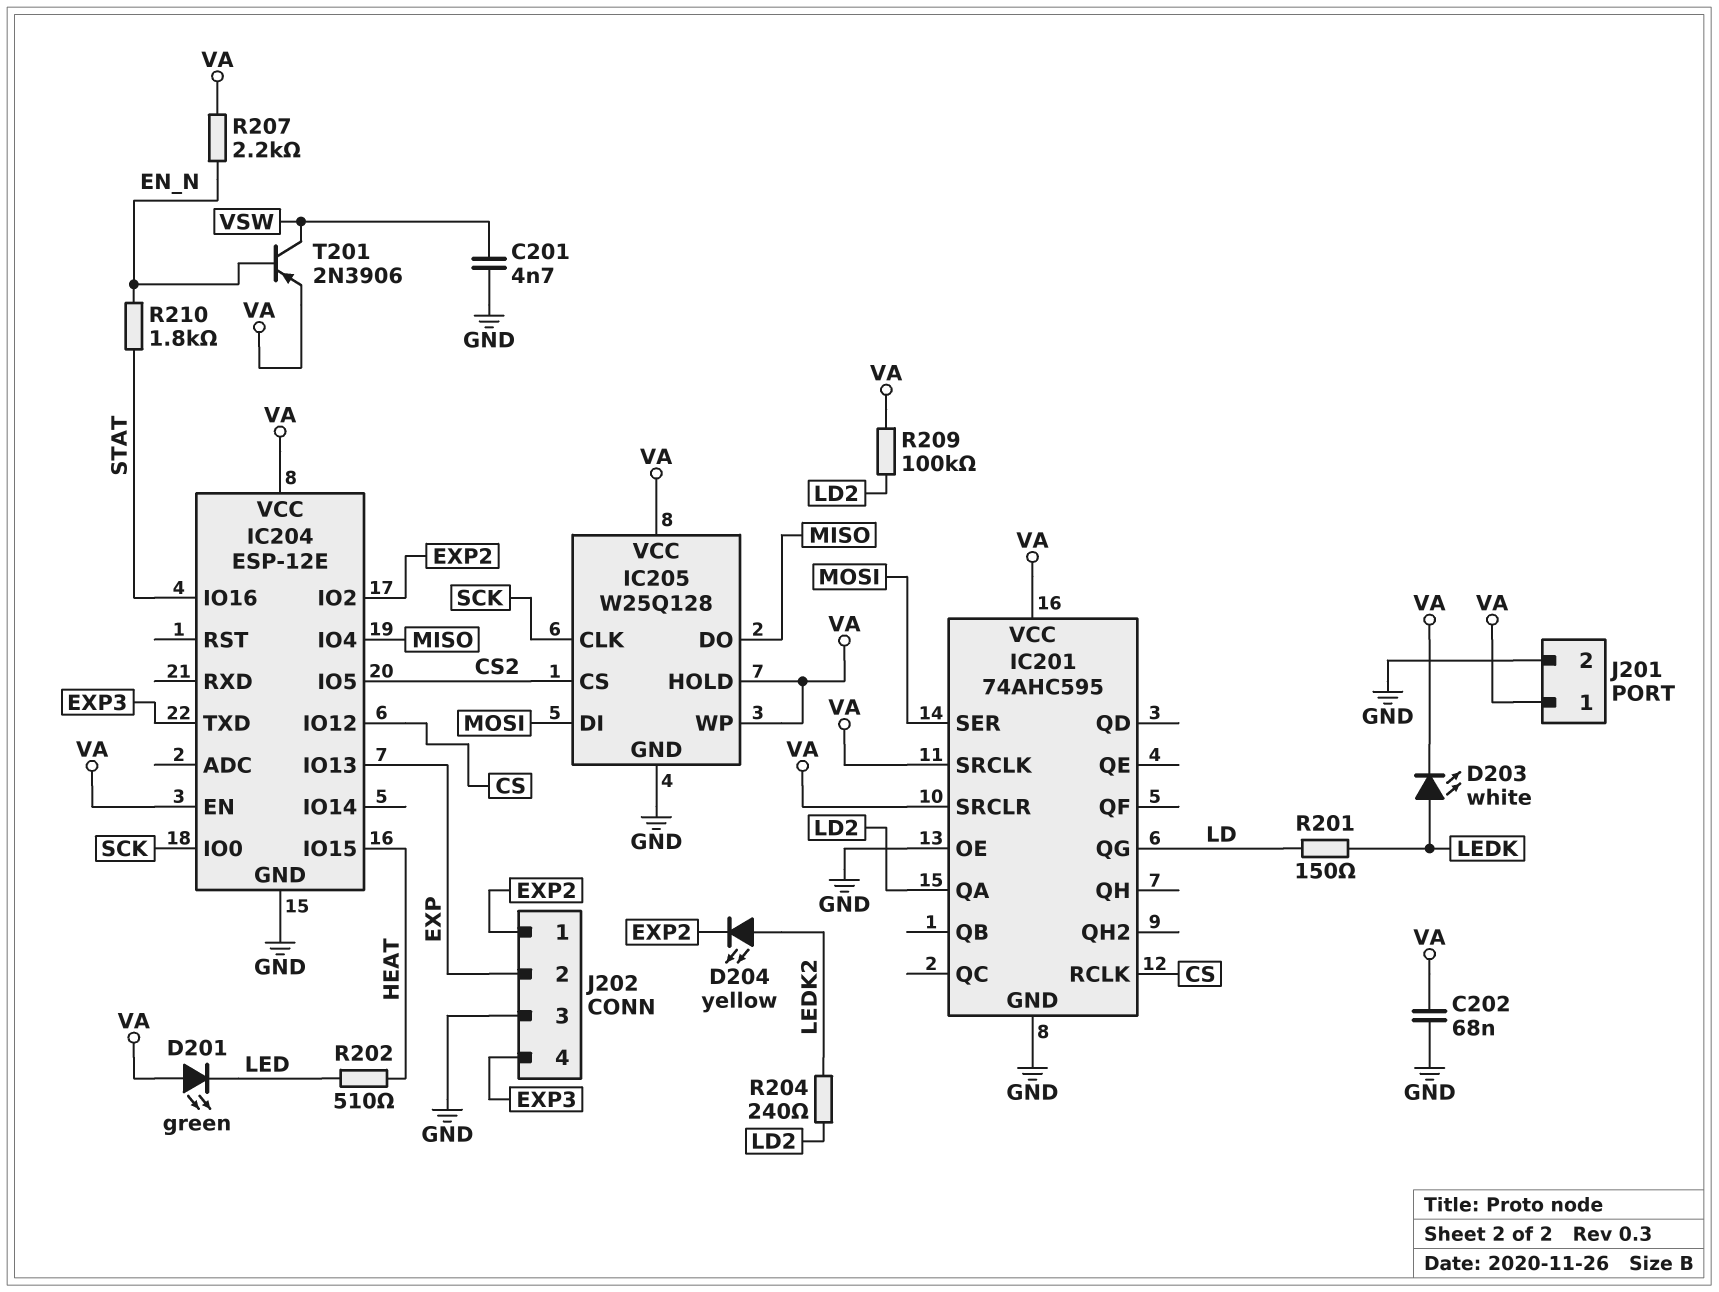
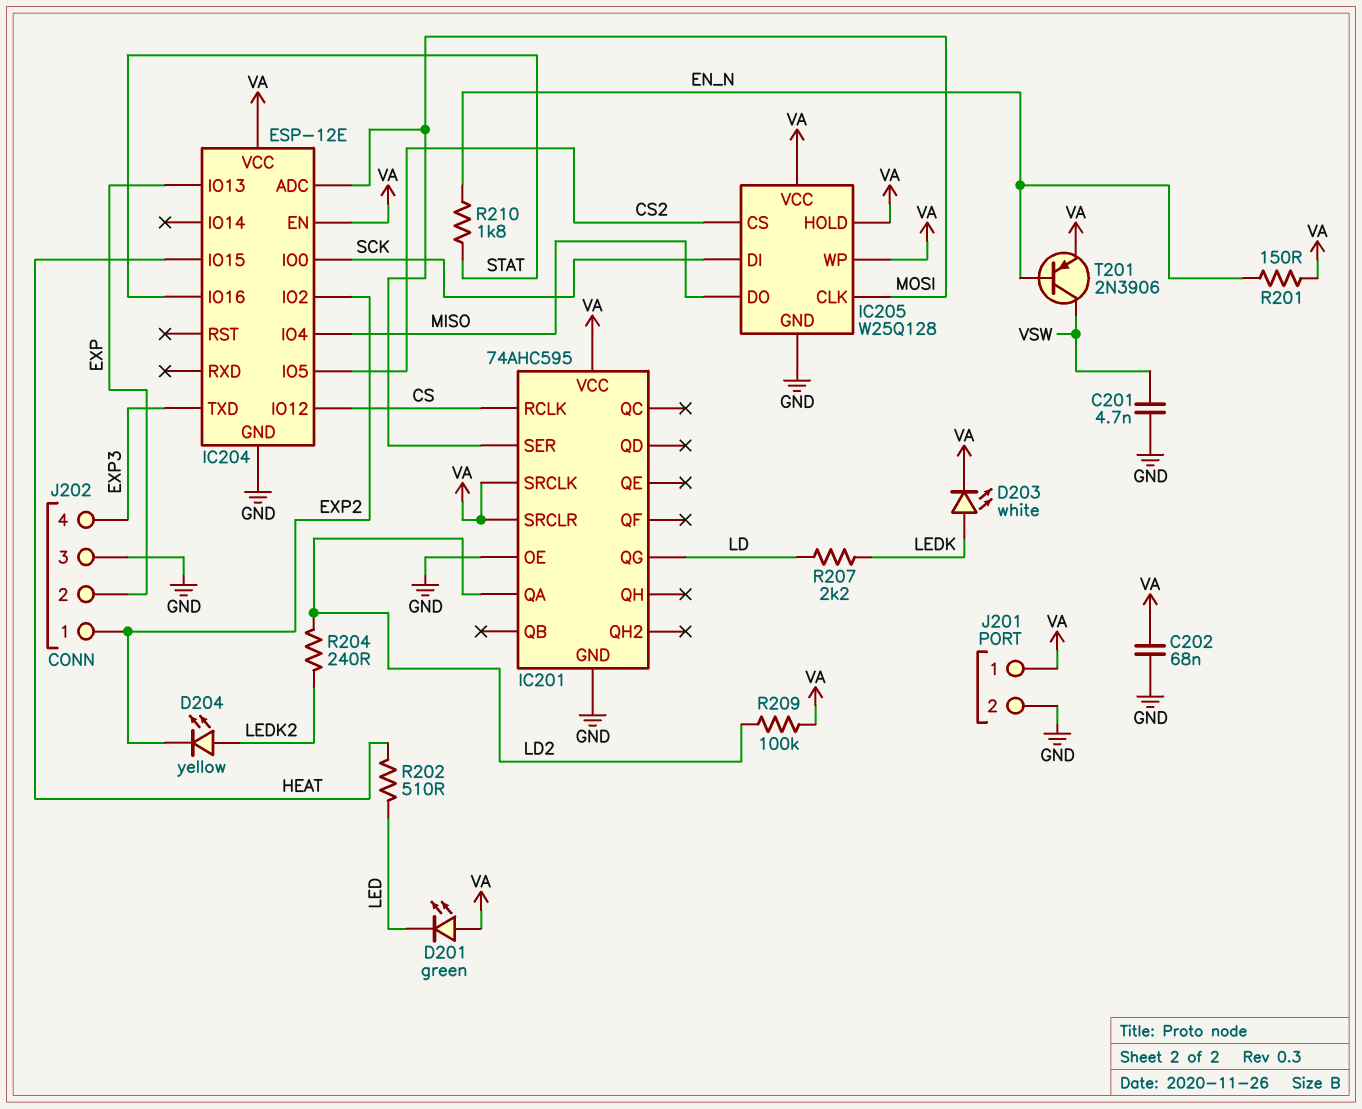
IC204 pin ADC: none -> MOSI
IC205 pin CLK: SCK -> MOSI
IC205 pin DI: MOSI -> SCK
R201: 150 (LD, LEDK) -> 150 (EN_N, VA)
R207: 2.2k (EN_N, VA) -> 2.2k (LD, LEDK)

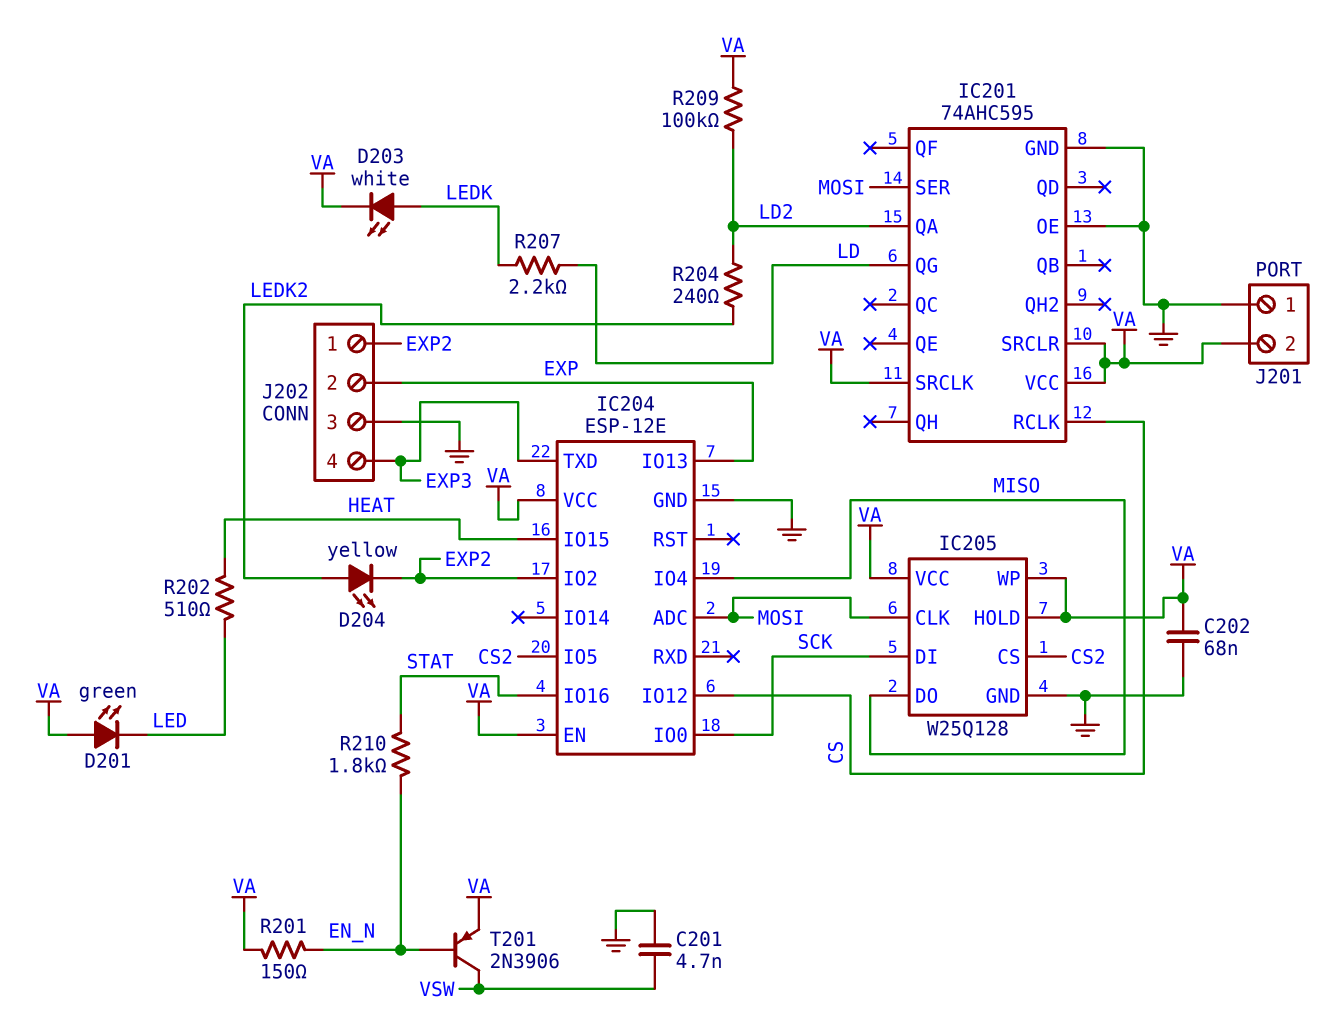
J201 pin 1: VA -> GND
J201 pin 2: GND -> VA

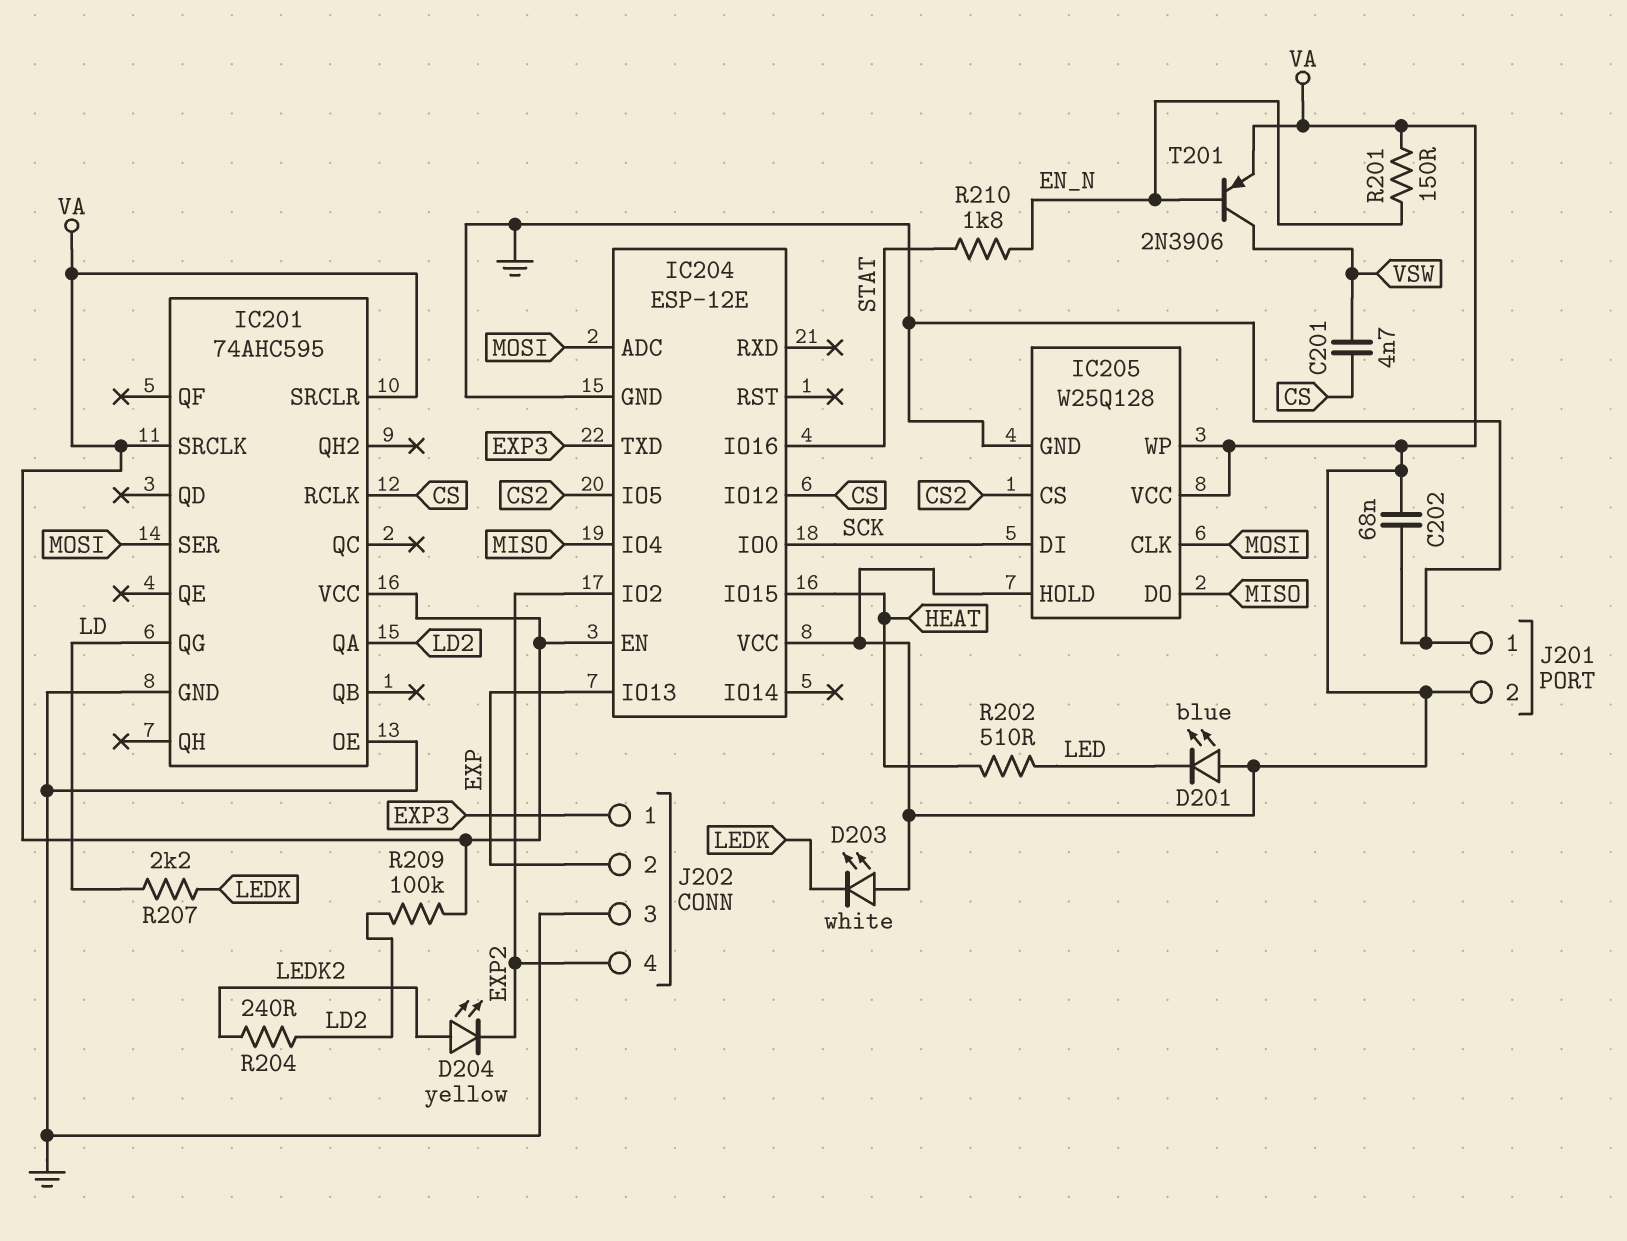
C201: 4.7nF (GND, VSW) -> 4.7nF (CS, VSW)
D201: LED green (A VA, K LED) -> LED blue (A VA, K LED)
D203: LED white (A LEDK, K VA) -> LED white (A VA, K LEDK)
J202 pin 1: EXP2 -> EXP3
J202 pin 4: EXP3 -> EXP2

